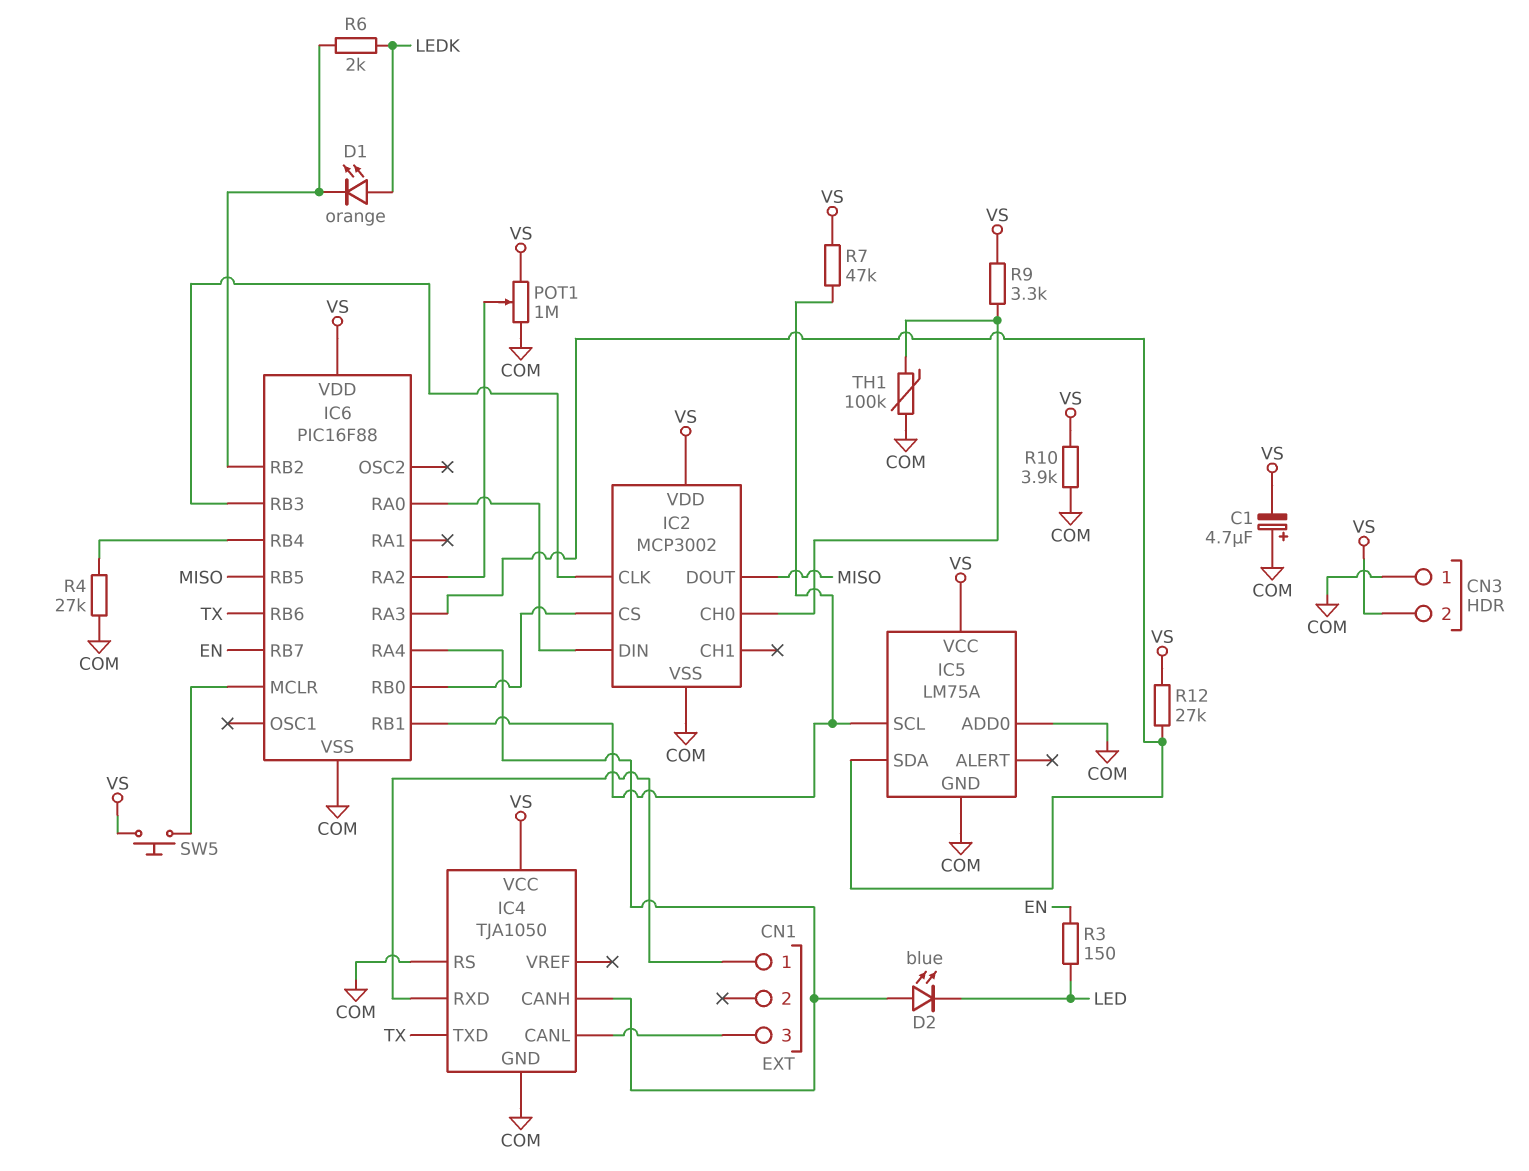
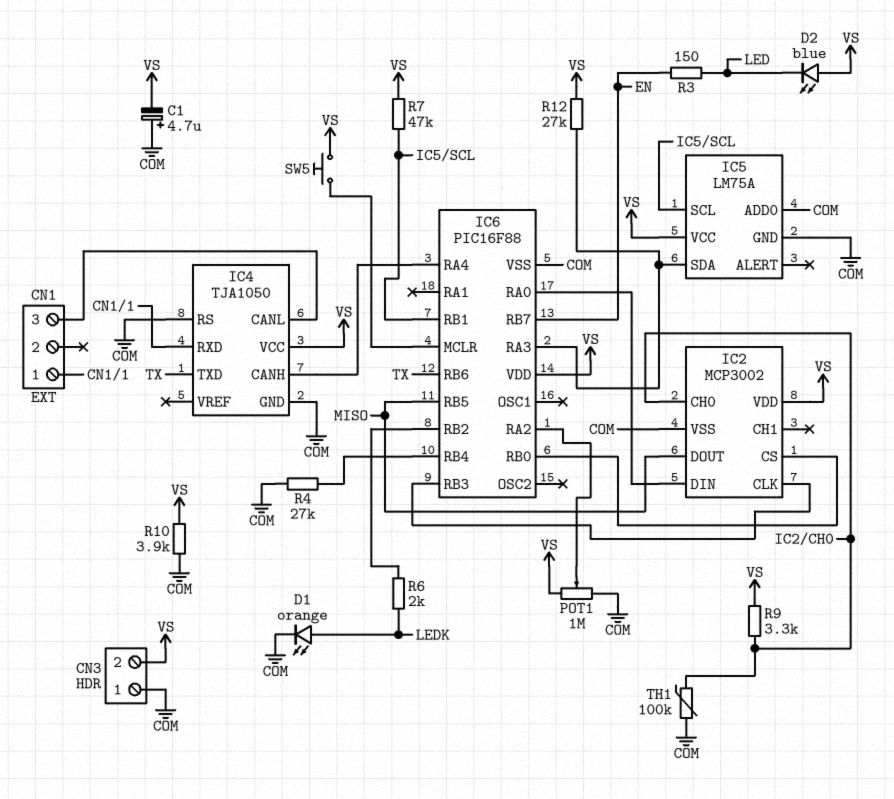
D1: LED orange (A LEDK, K IC6/RB2) -> LED orange (A LEDK, K COM)
D2: LED blue (A IC4/CANH, K LED) -> LED blue (A VS, K LED)

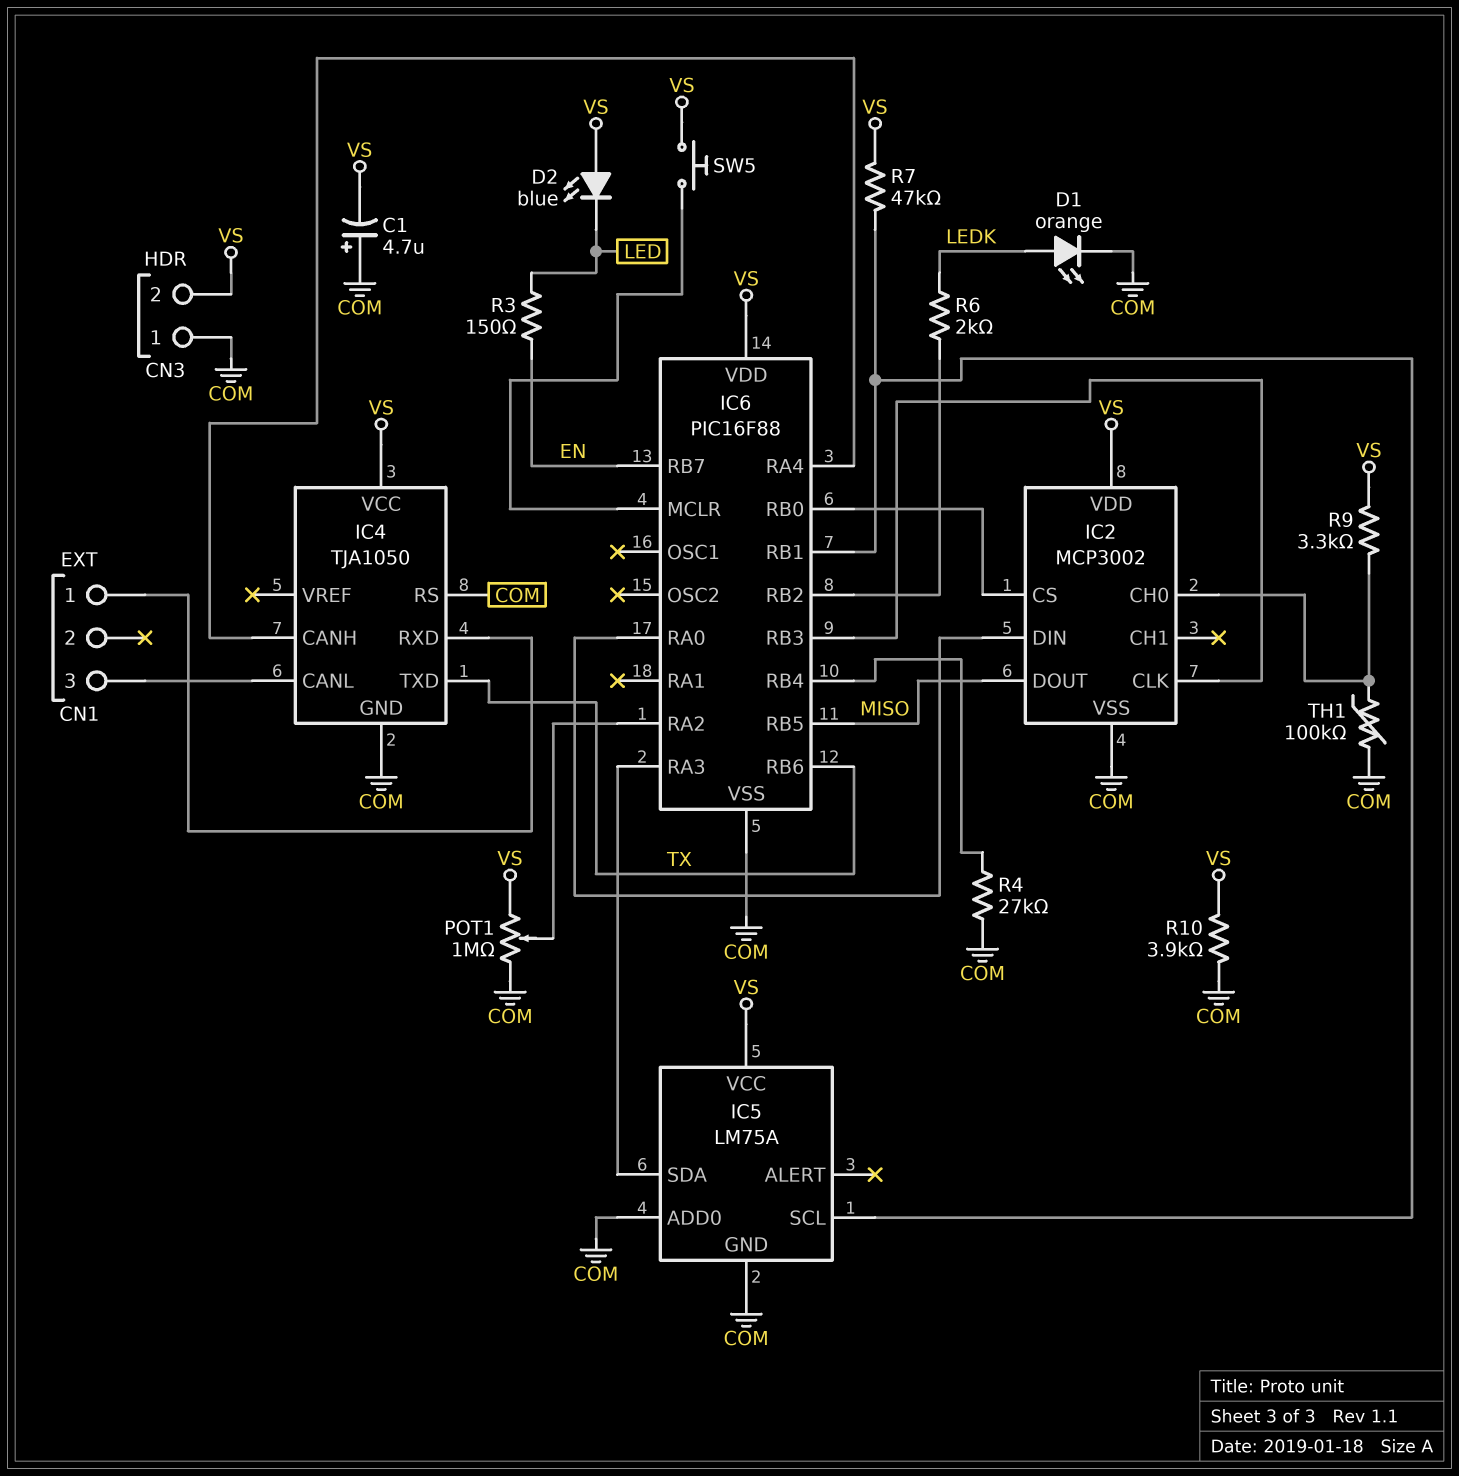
R12: 27k (IC5/SDA, VS) -> none

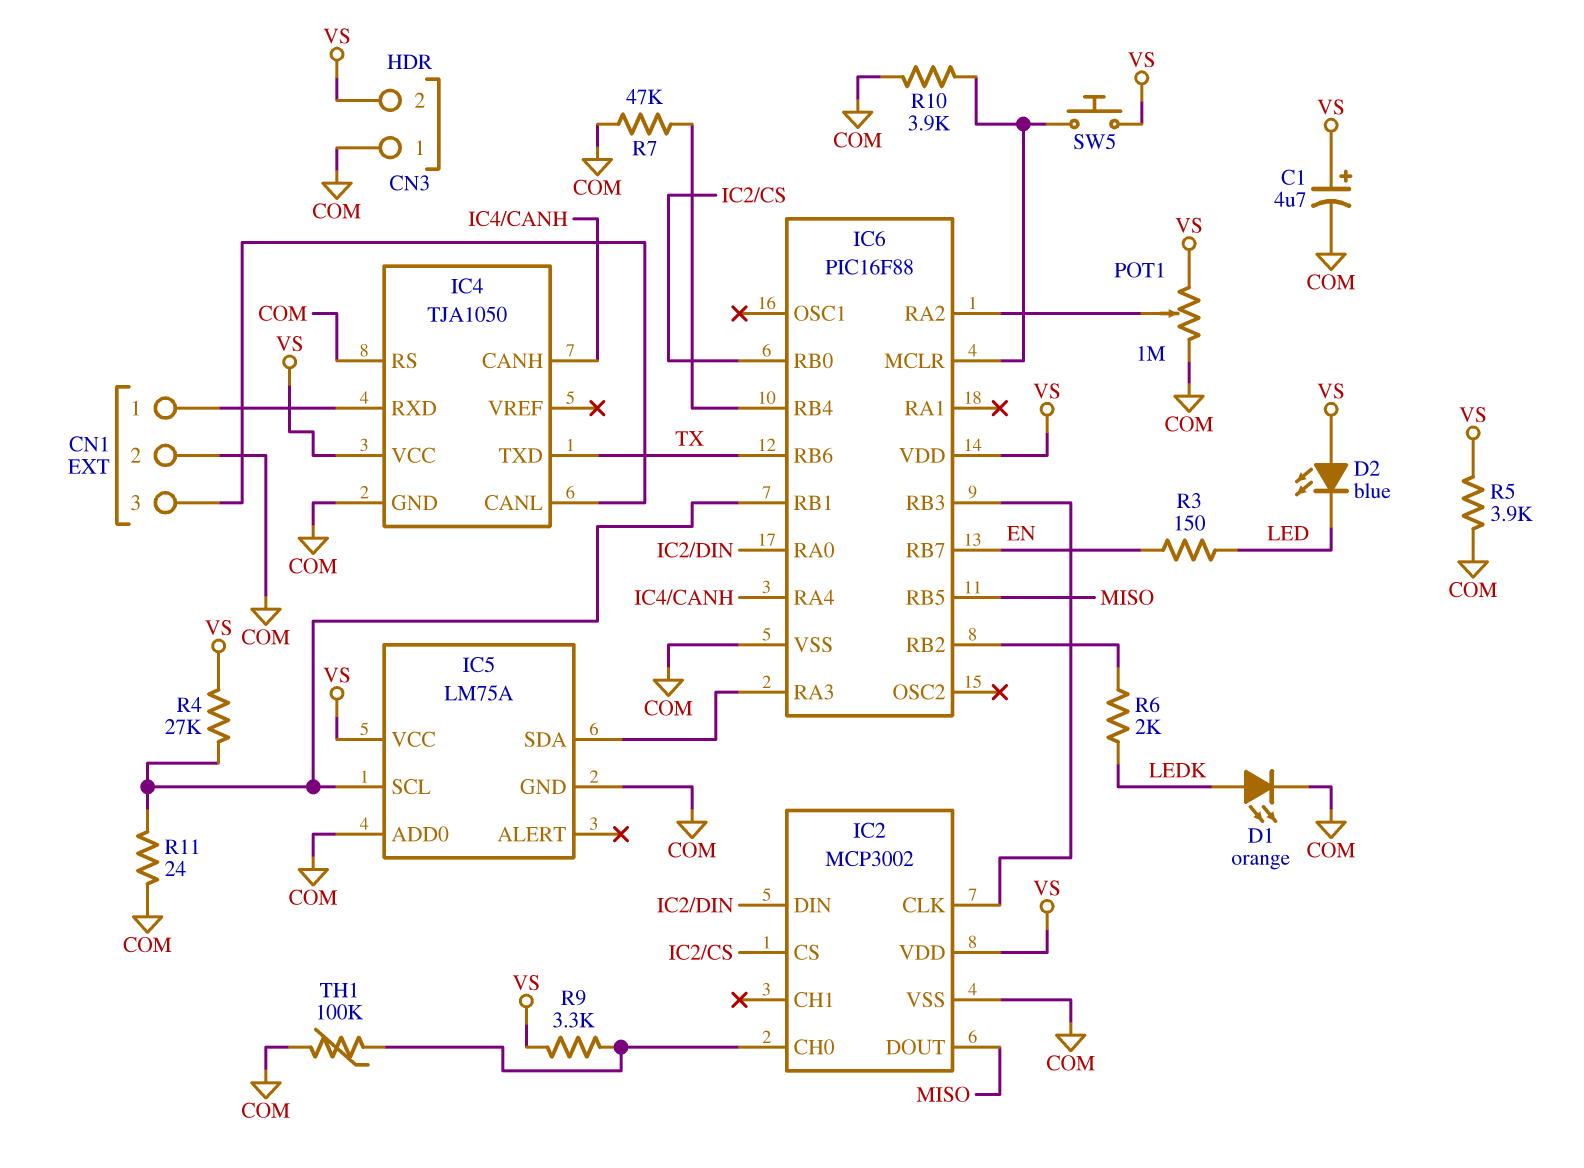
C1: 4.7uF (plus COM, minus VS) -> 4.7uF (plus VS, minus COM)
CN1 pin 2: none -> COM
R4: 27k (COM, IC6/RB4) -> 27k (IC5/SCL, VS)
R5: none -> 3.9k (COM, VS)
R7: 47k (IC5/SCL, VS) -> 47k (COM, IC6/RB4)
R10: 3.9k (COM, VS) -> 3.9k (COM, IC6/MCLR)
R11: none -> 24 (COM, IC5/SCL)

